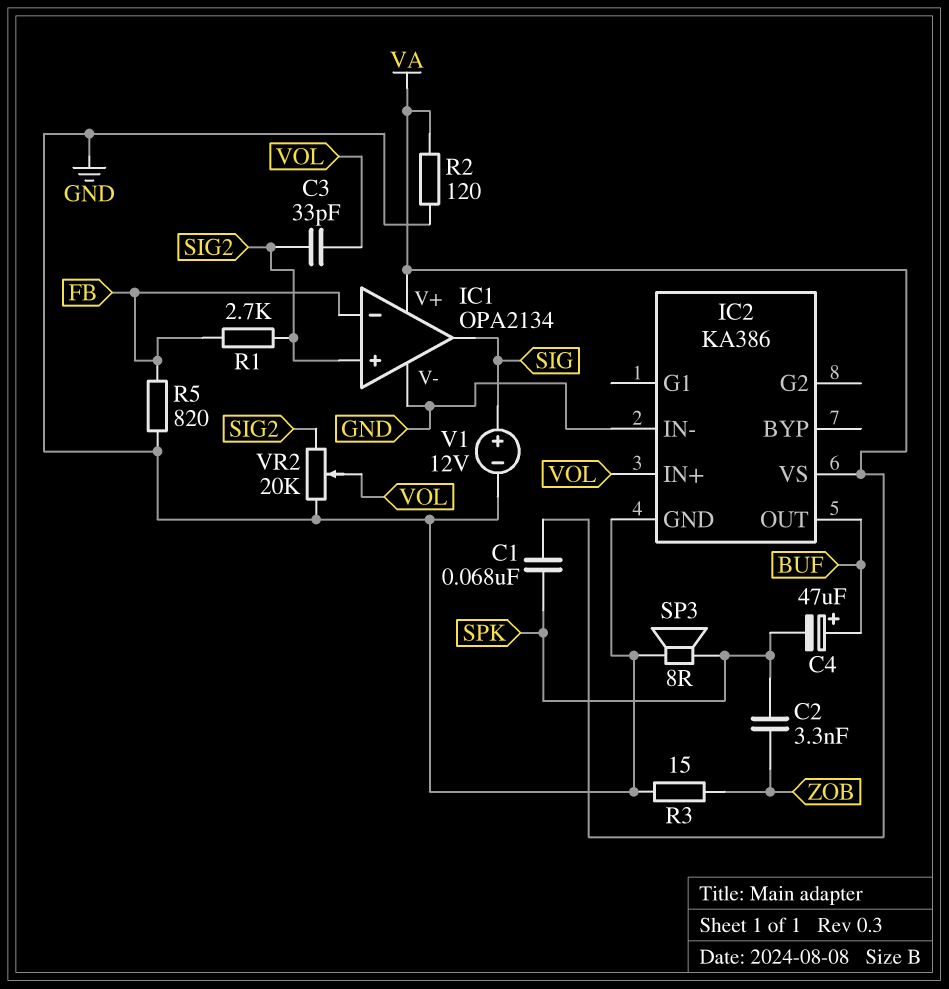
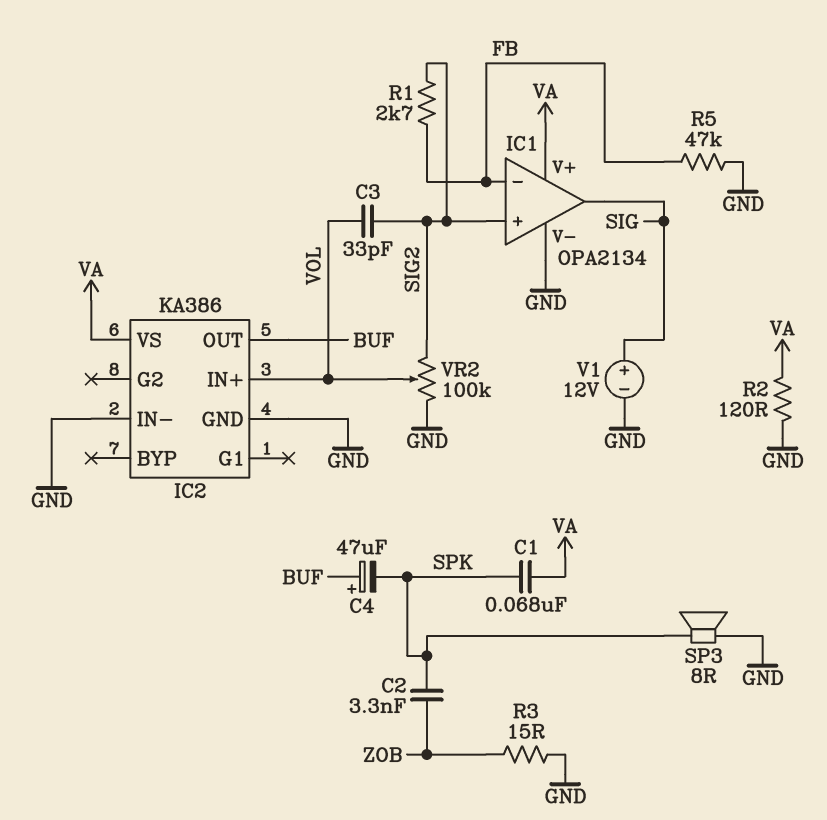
R5: 820 (FB, GND) -> 47k (FB, GND)
VR2: 20k (GND, SIG2, wiper VOL) -> 100k (GND, SIG2, wiper VOL)

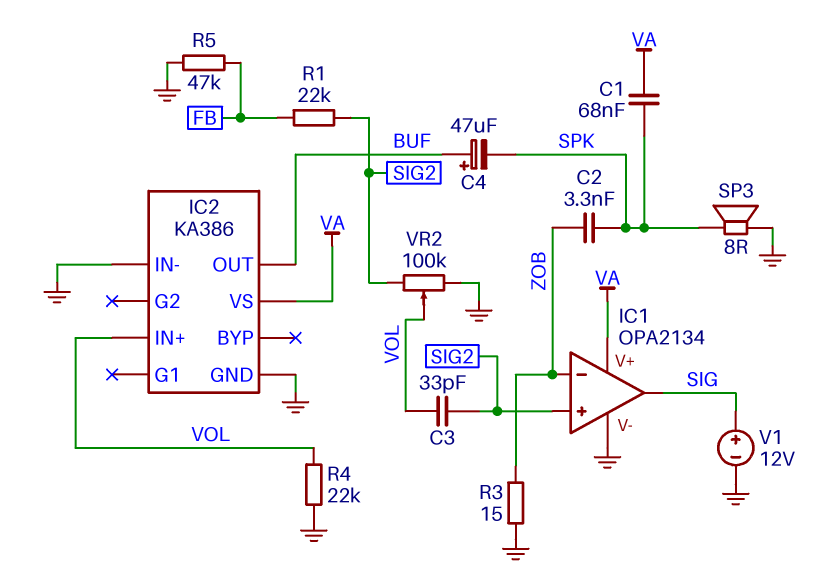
IC1 pin in-: FB -> ZOB
R1: 2.7k (FB, SIG2) -> 22k (FB, SIG2)
R2: 120 (GND, VA) -> none
R4: none -> 22k (GND, VOL)

